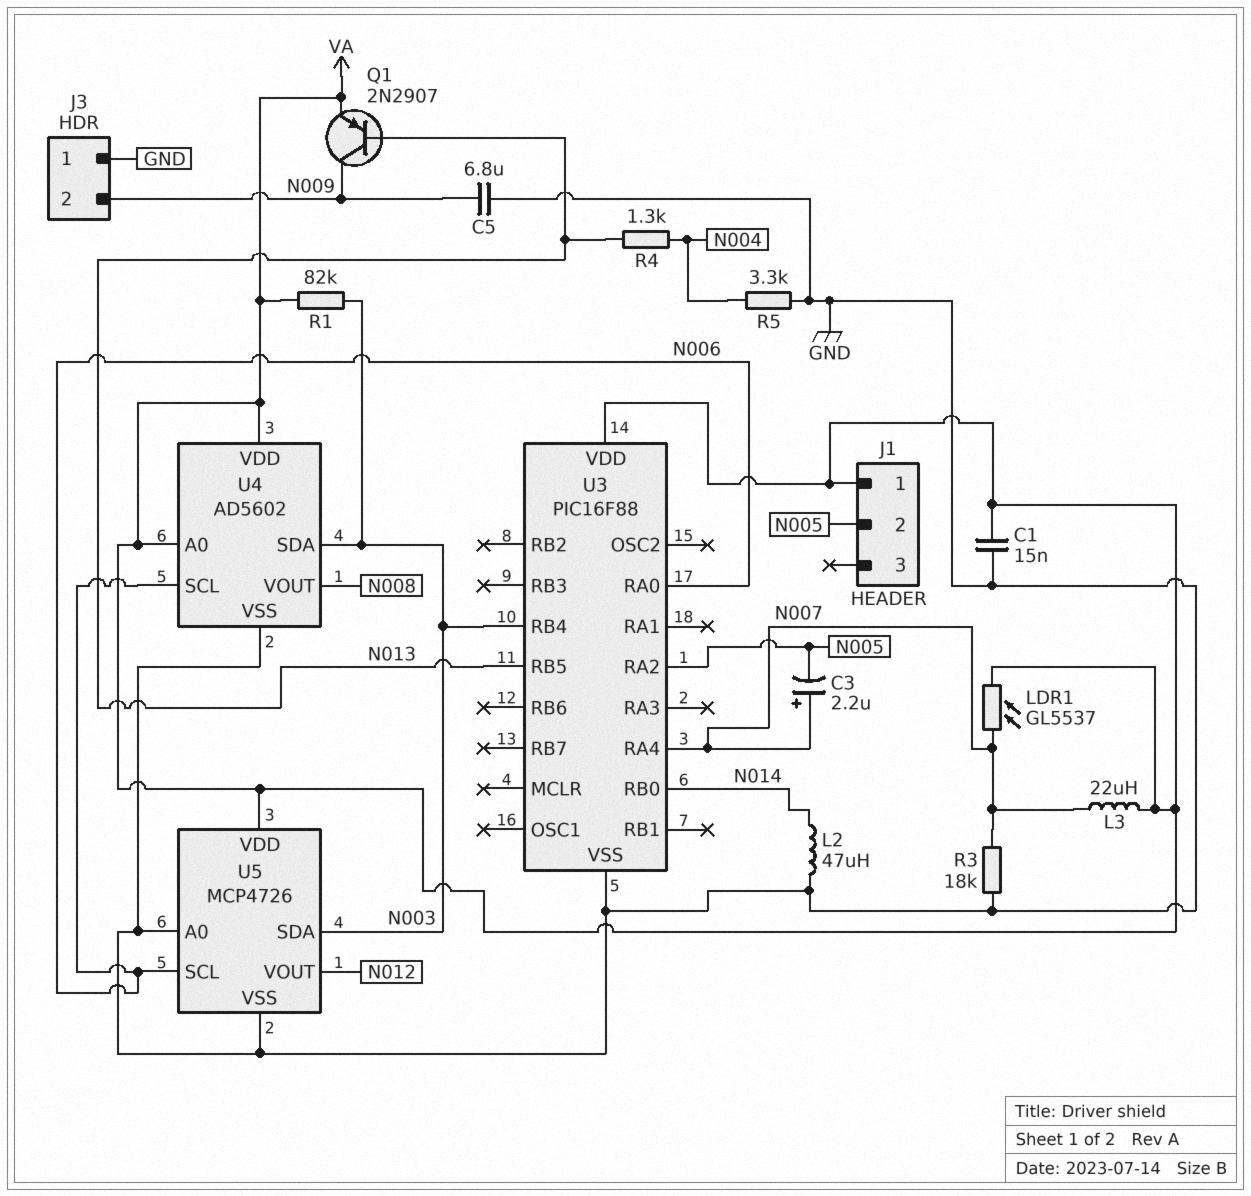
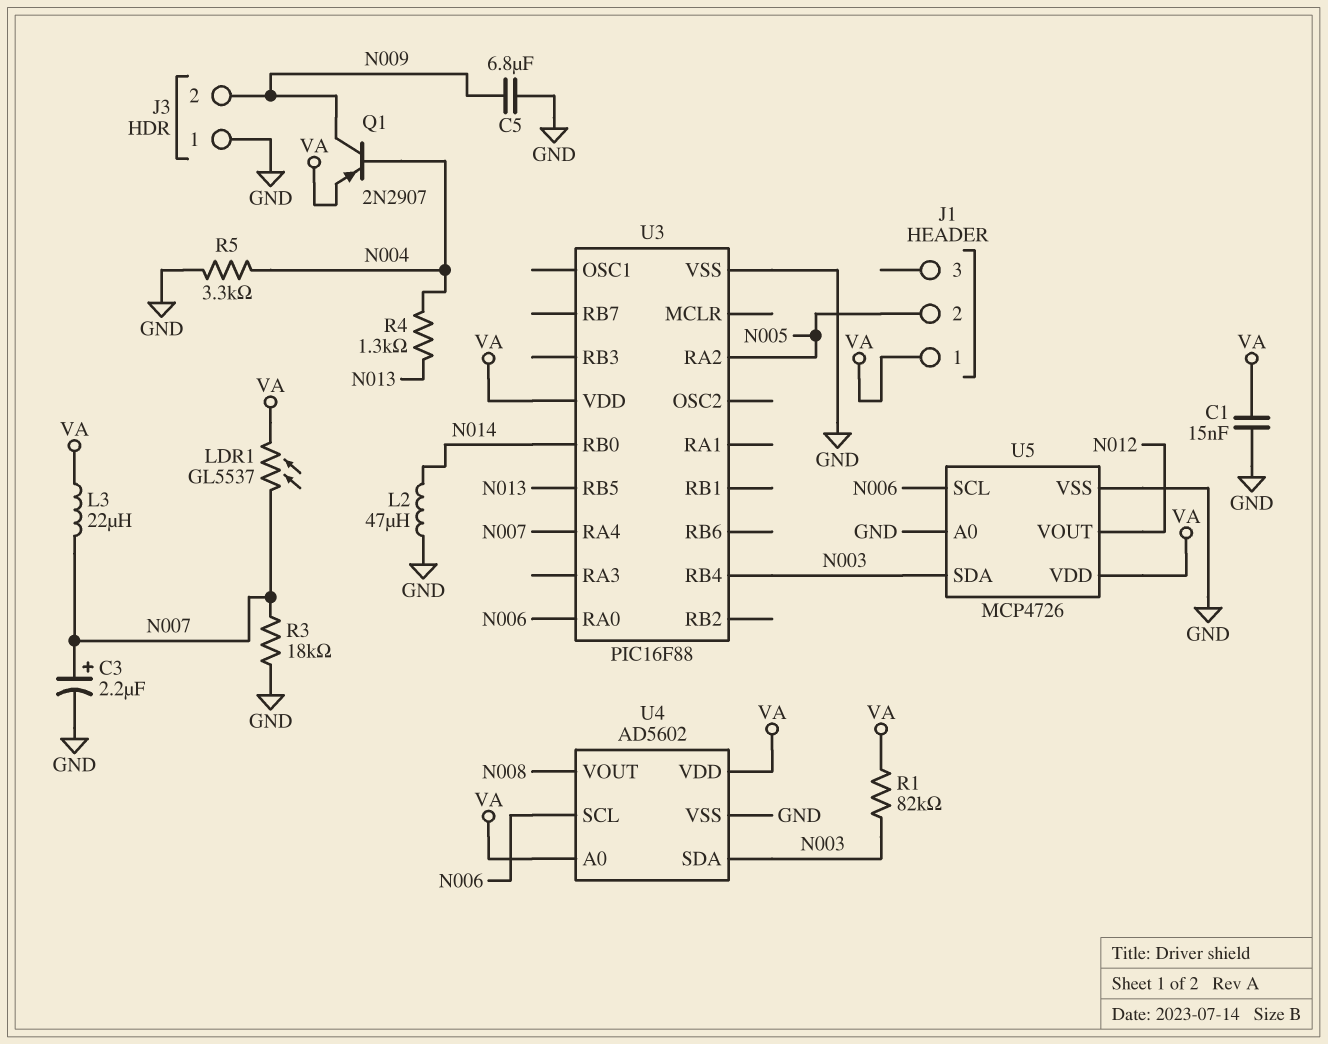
C3: 2.2uF (plus N007, minus N005) -> 2.2uF (plus N007, minus GND)
Q1: PNP 2N2907 (B N013, C N009, E VA) -> PNP 2N2907 (B N004, C N009, E VA)

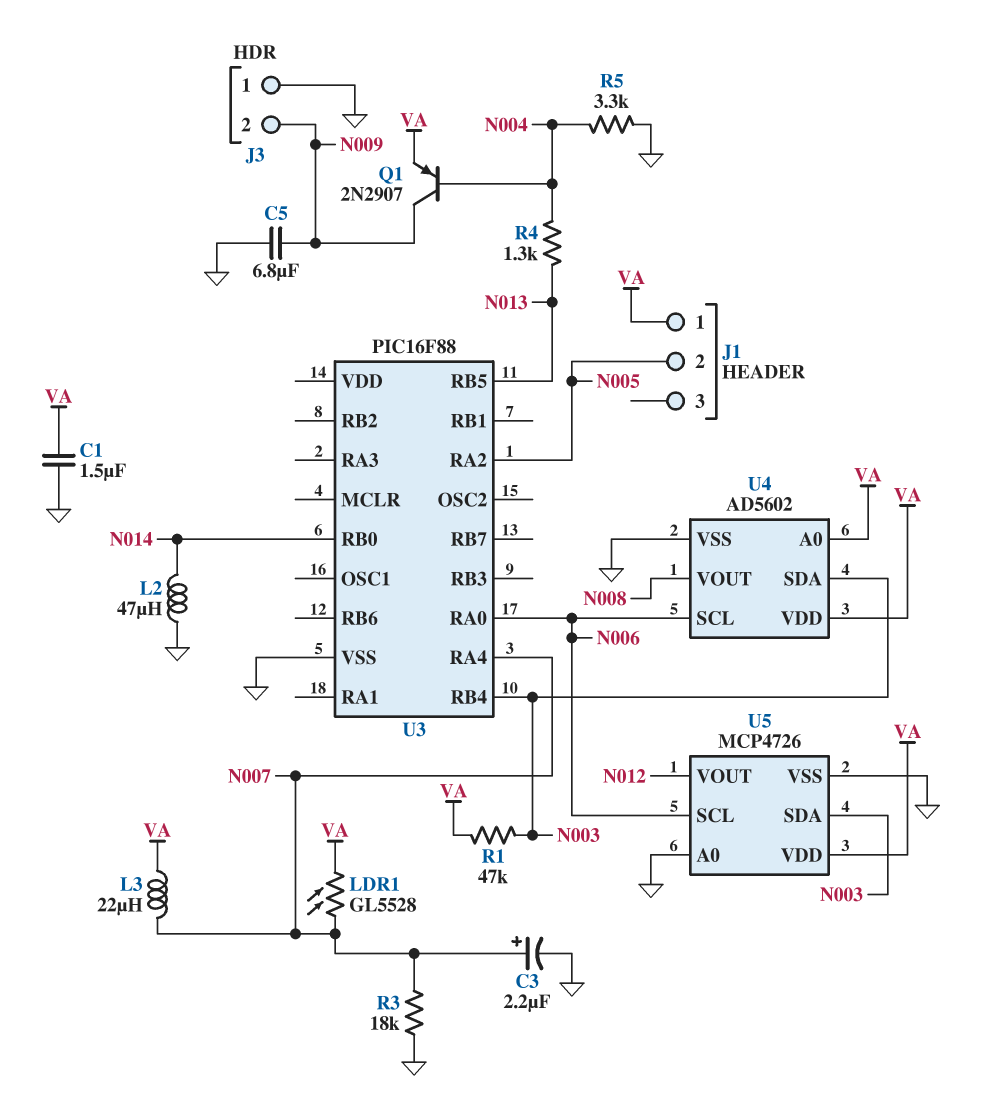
C1: 15nF (GND, VA) -> 1.5uF (GND, VA)
LDR1: GL5537 (N007, VA) -> GL5528 (N007, VA)
R1: 82k (N003, VA) -> 47k (N003, VA)
U3 pin VDD: VA -> none

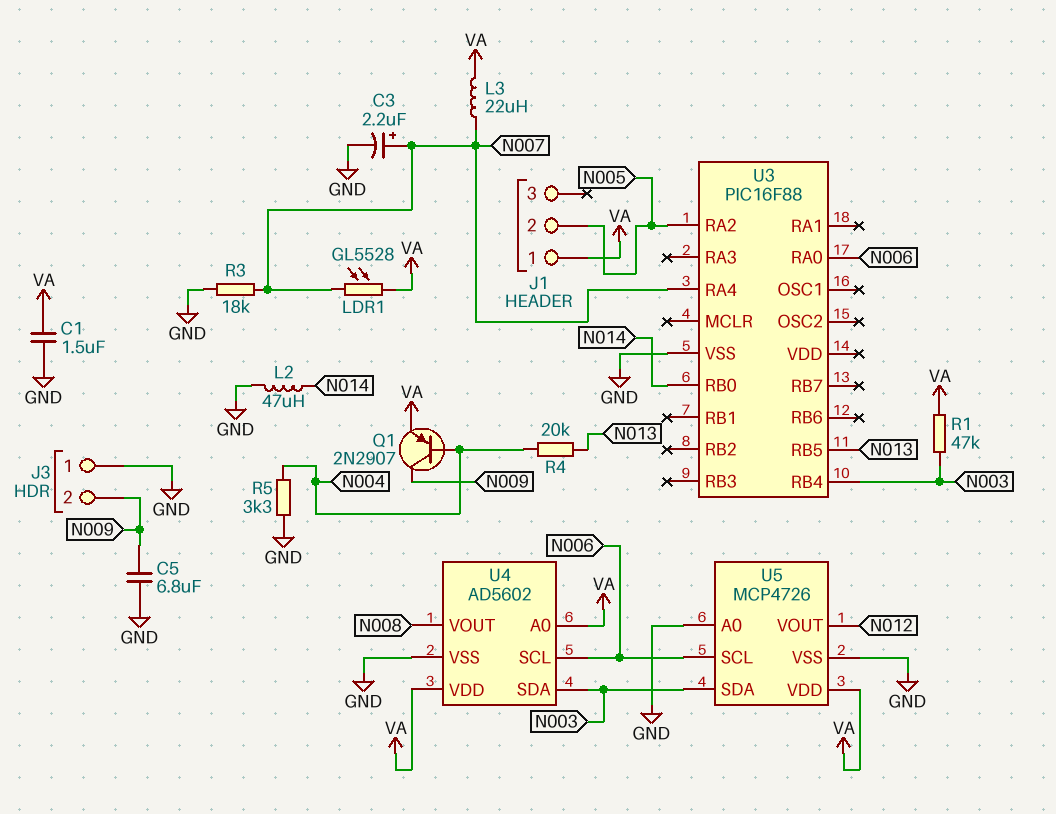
R4: 1.3k (N004, N013) -> 20k (N004, N013)

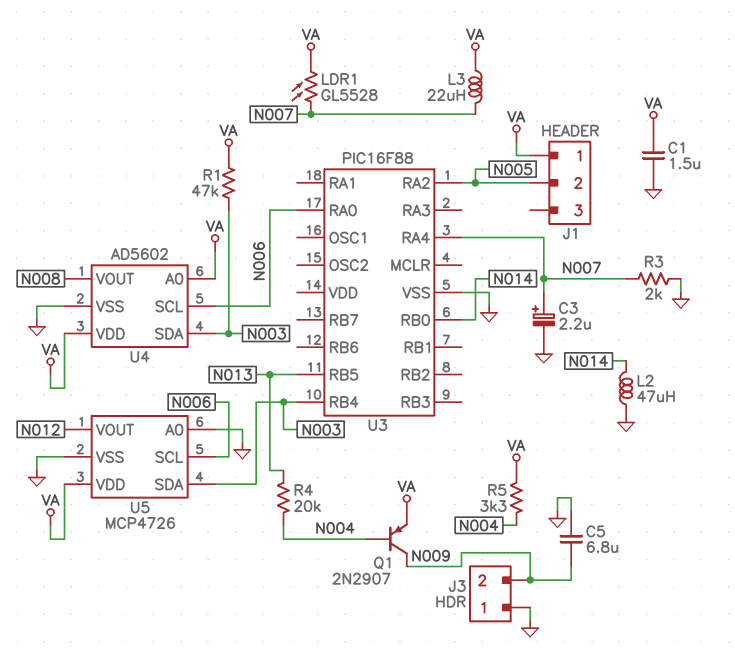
R3: 18k (GND, N007) -> 2k (GND, N007)
R5: 3.3k (GND, N004) -> 3.3k (N004, VA)

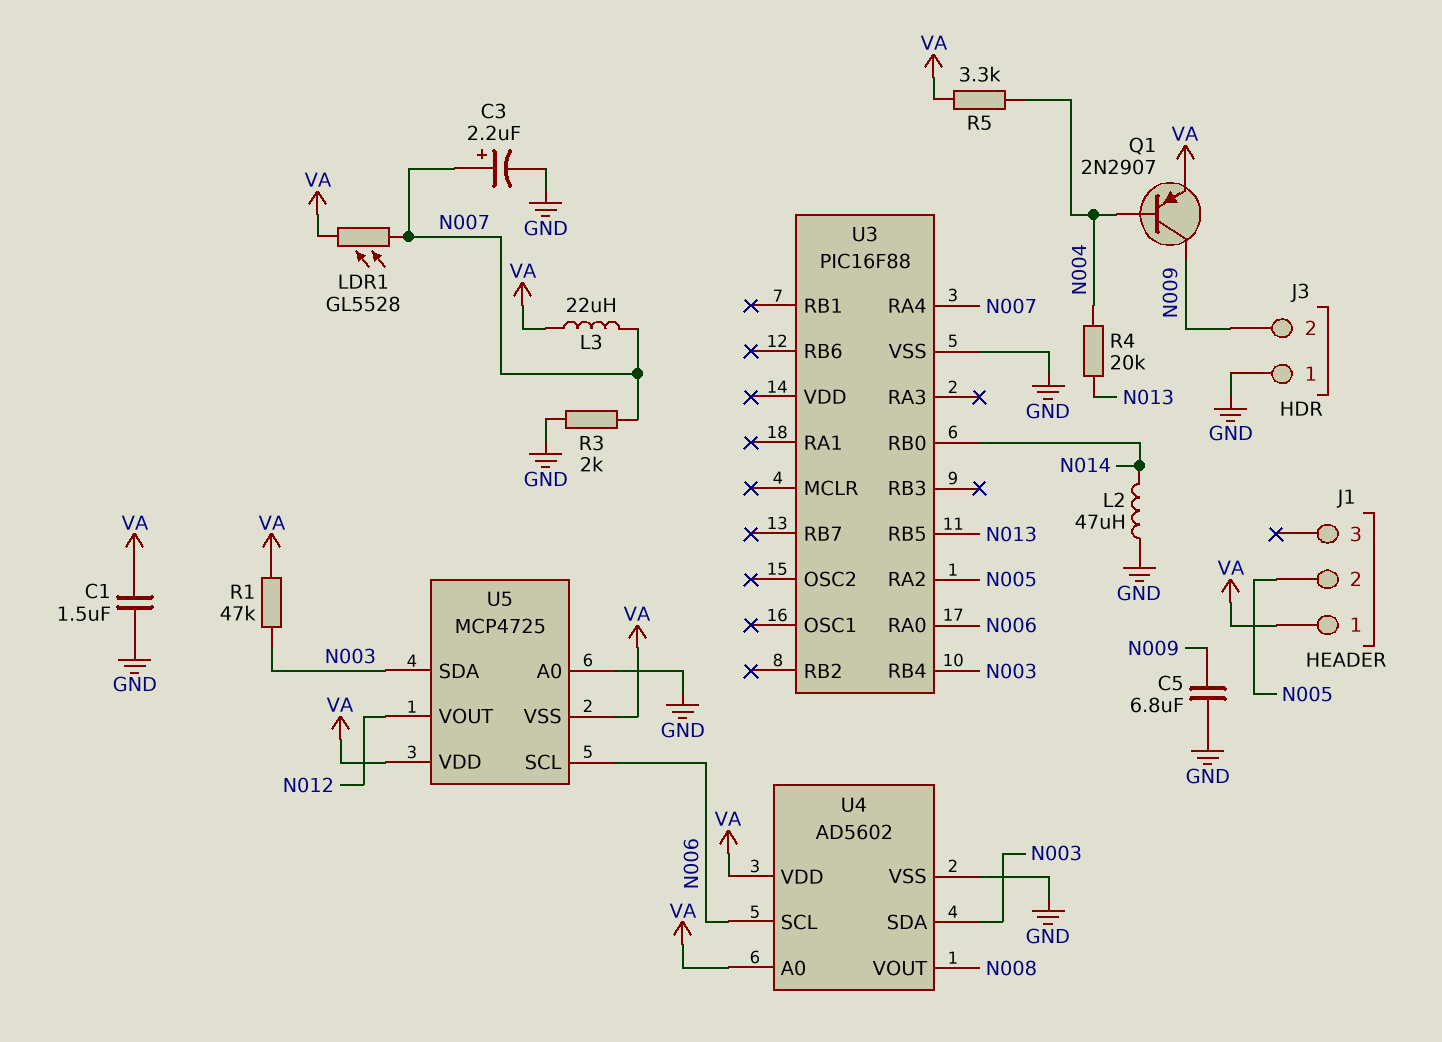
U5: MCP4726 -> MCP4725
U5 pin VSS: GND -> VA

